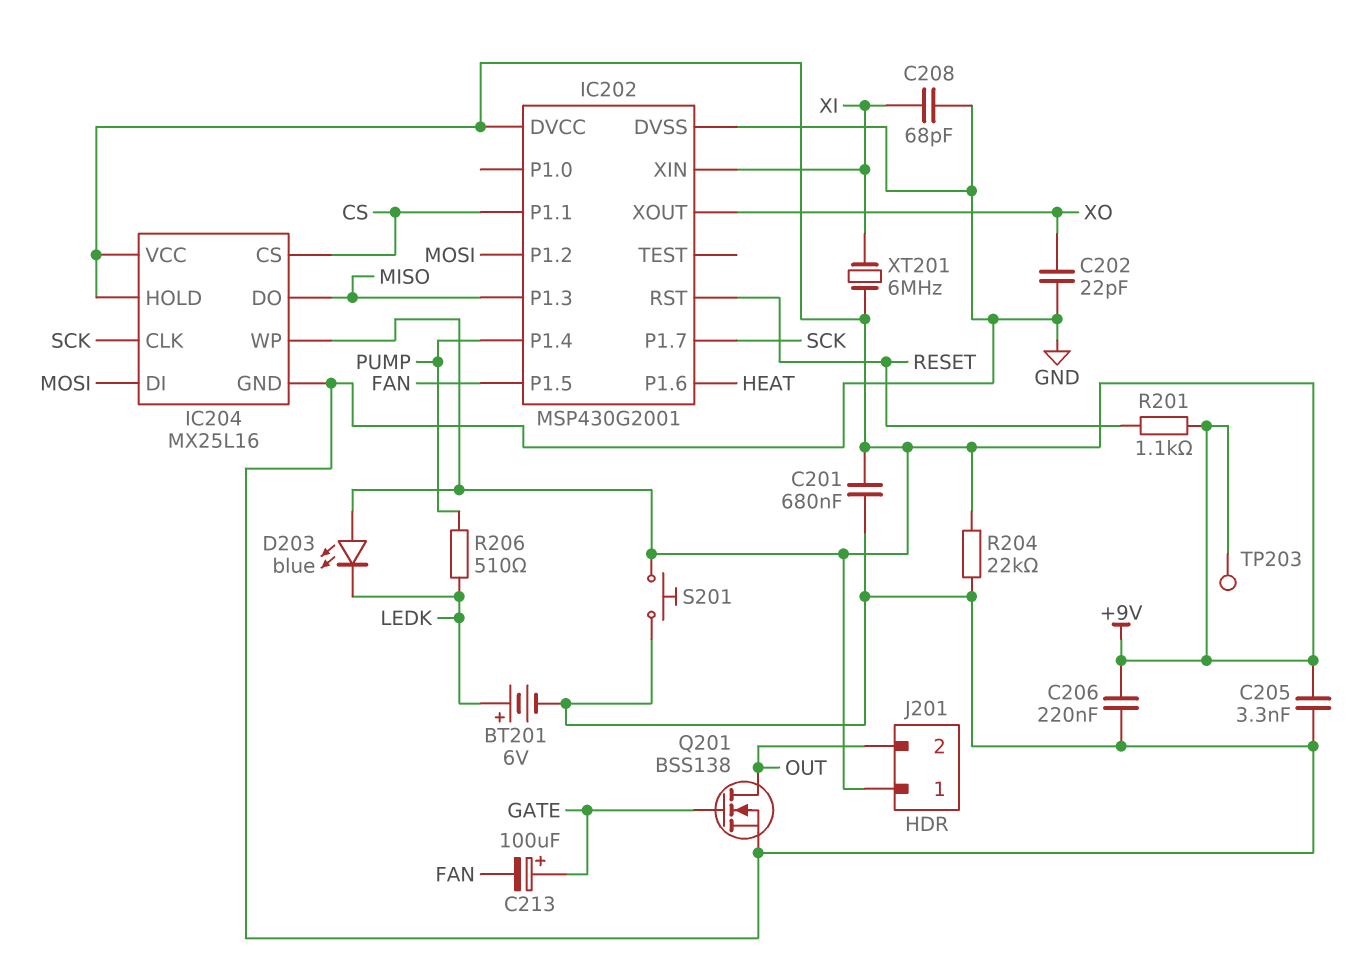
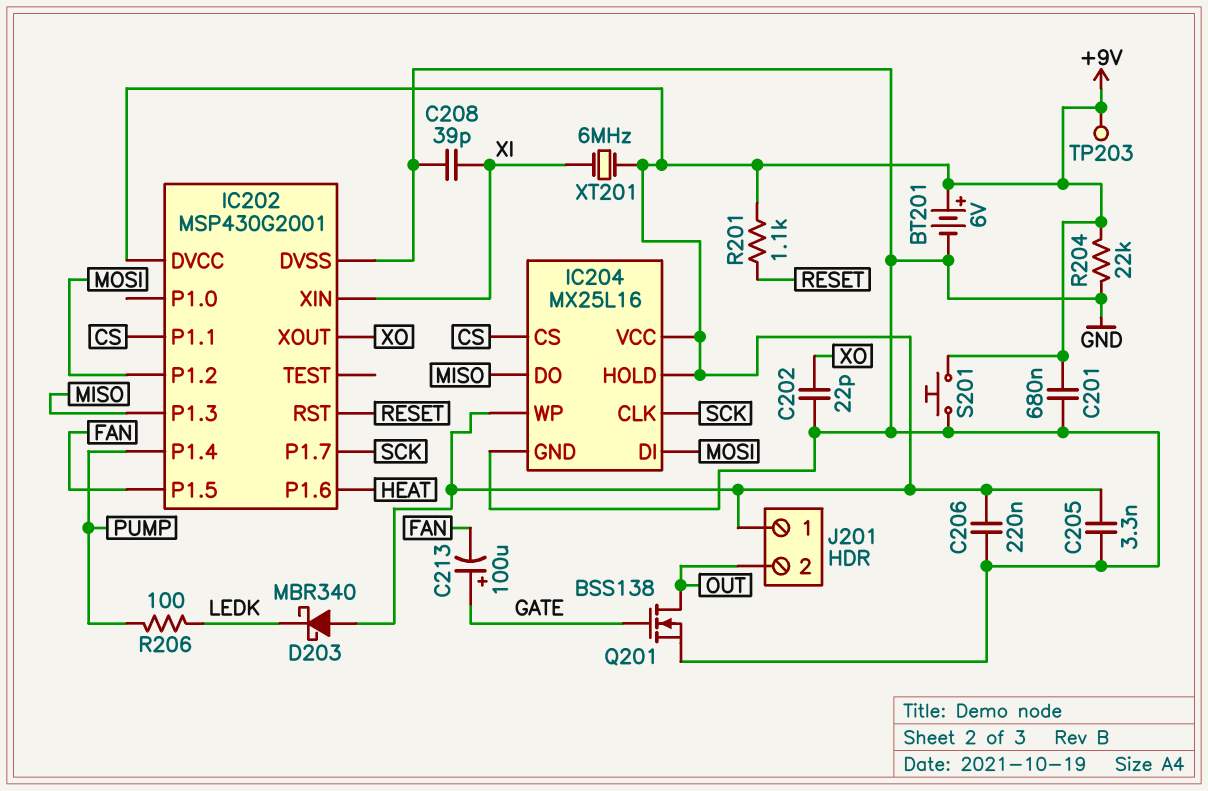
BT201: 6V (plus LEDK, minus GND) -> 6V (plus +9V, minus GND)
C208: 68pF (GND, XI) -> 39pF (GND, XI)
D203: LED blue (A +9V, K LEDK) -> schottky MBR340 (A +9V, K LEDK)
R206: 510 (LEDK, PUMP) -> 100 (LEDK, PUMP)

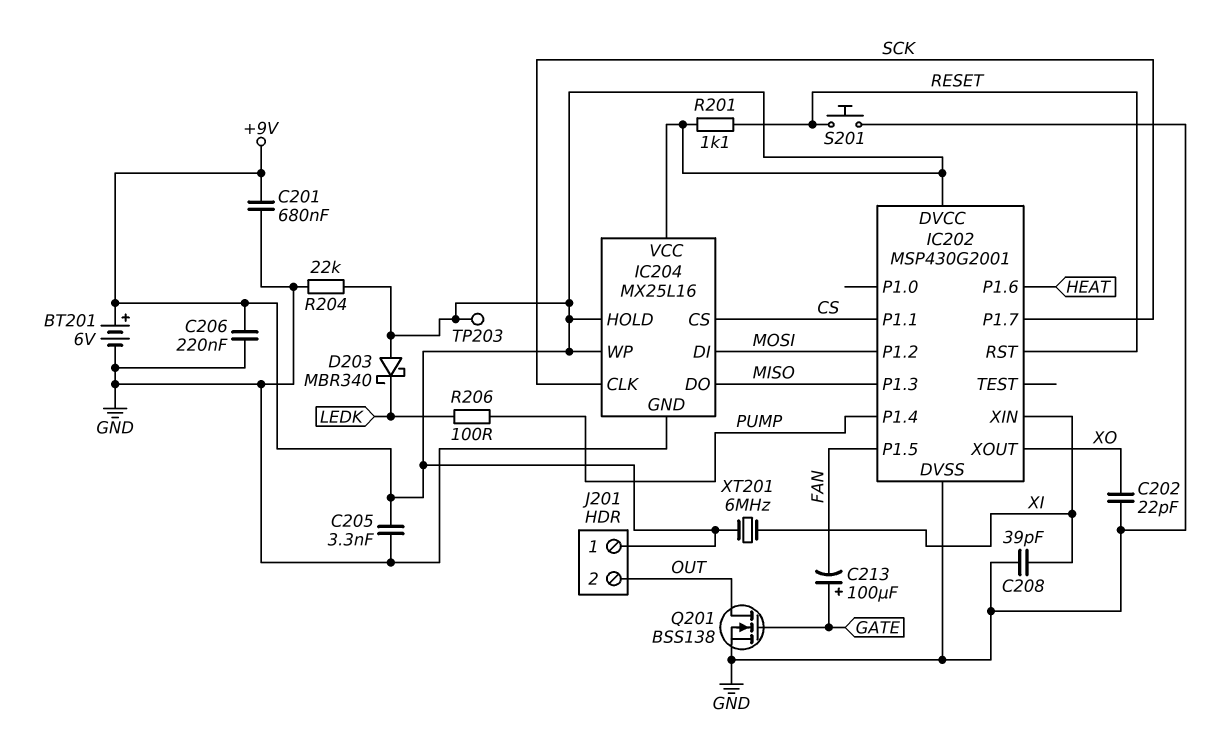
S201: button (+9V, GND) -> button (GND, RESET)

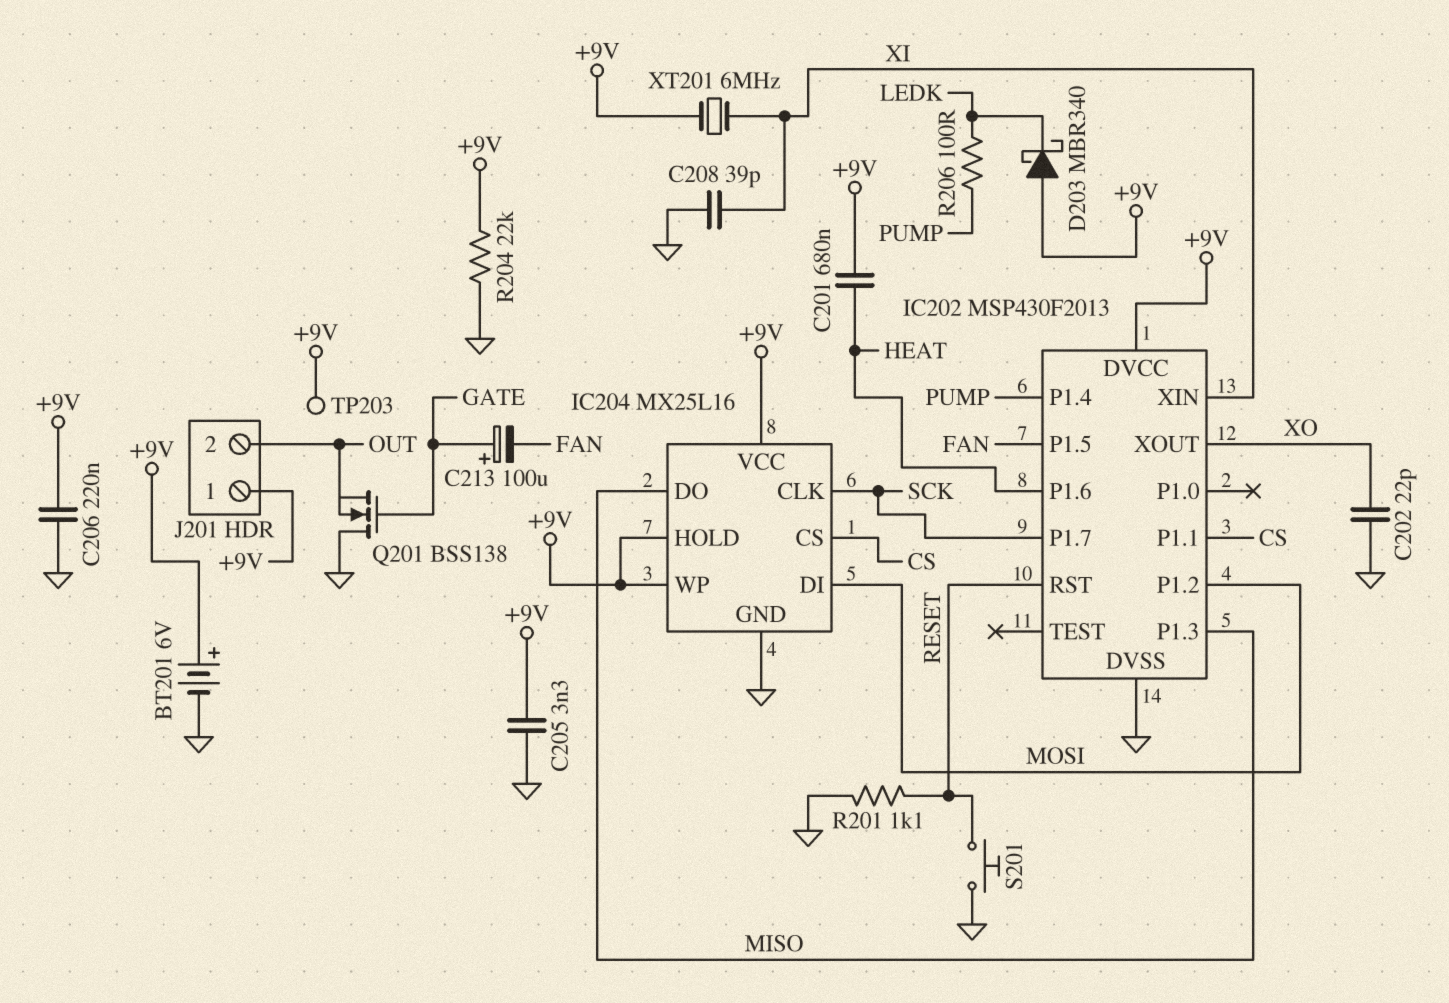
C201: 680nF (+9V, GND) -> 680nF (+9V, HEAT)
IC202: MSP430G2001 -> MSP430F2013
Q201: NMOS BSS138 (G GATE, D OUT, S GND) -> NMOS BSS138 (G GATE, D GND, S OUT)
R201: 1.1k (+9V, RESET) -> 1.1k (GND, RESET)

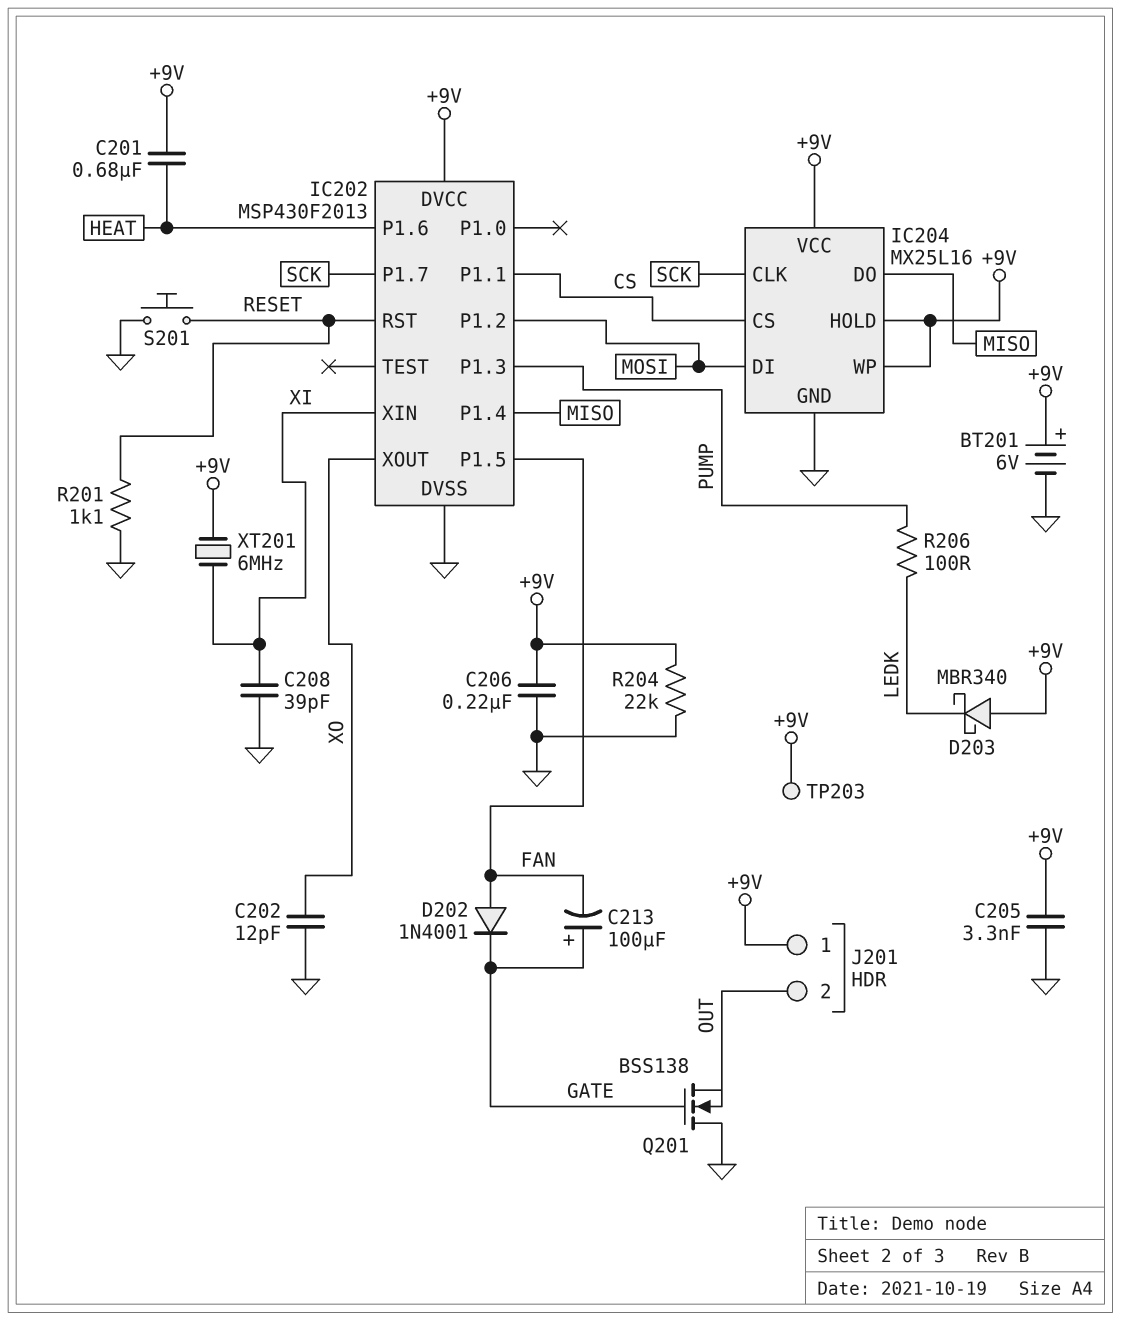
C202: 22pF (GND, XO) -> 12pF (GND, XO)
D202: none -> diode 1N4001 (A FAN, K GATE)
IC202 pin P1.3: MISO -> PUMP
IC202 pin P1.4: PUMP -> MISO

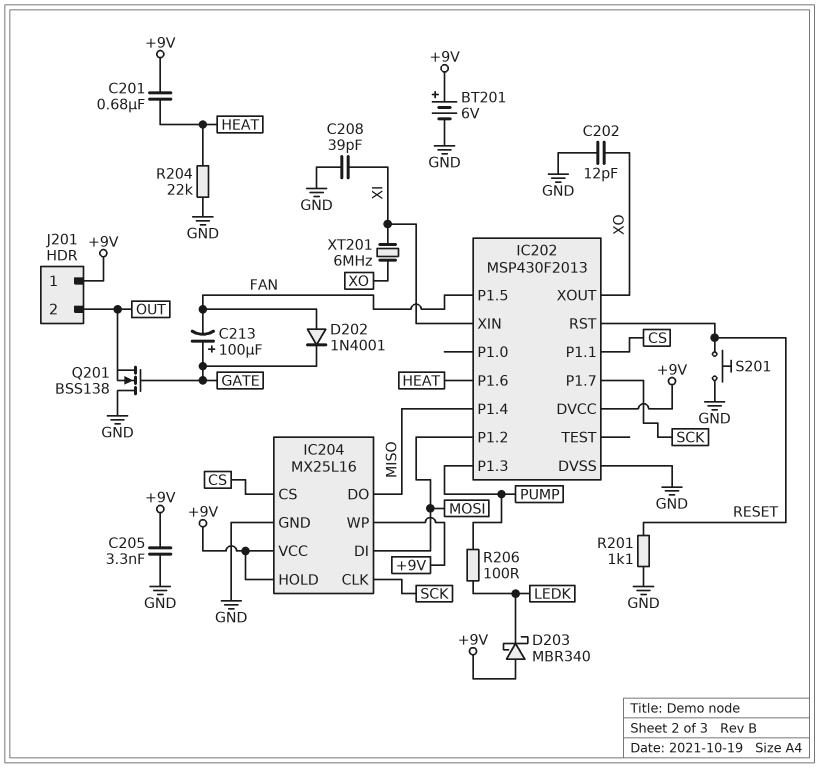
C206: 220nF (+9V, GND) -> none
R204: 22k (+9V, GND) -> 22k (GND, HEAT)
TP203: test point (+9V) -> none
XT201: 6MHz (+9V, XI) -> 6MHz (XI, XO)

